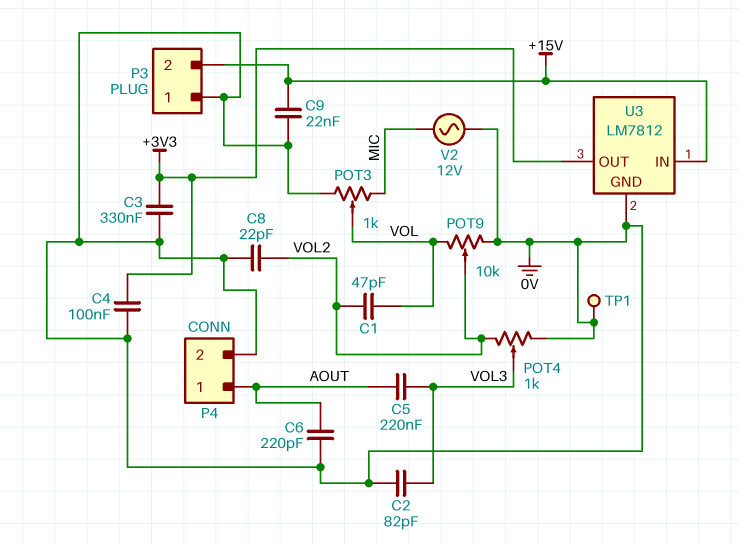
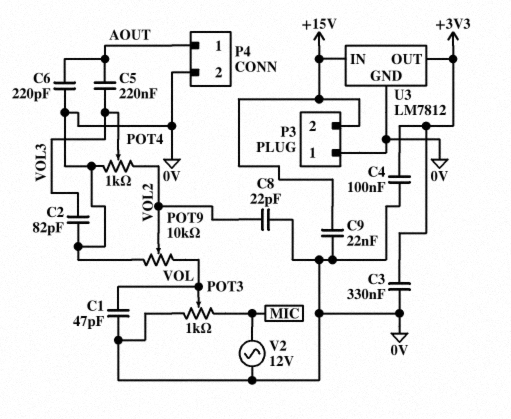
C1: 47pF (VOL, VOL2) -> 47pF (0V, VOL)
TP1: test point (0V) -> none

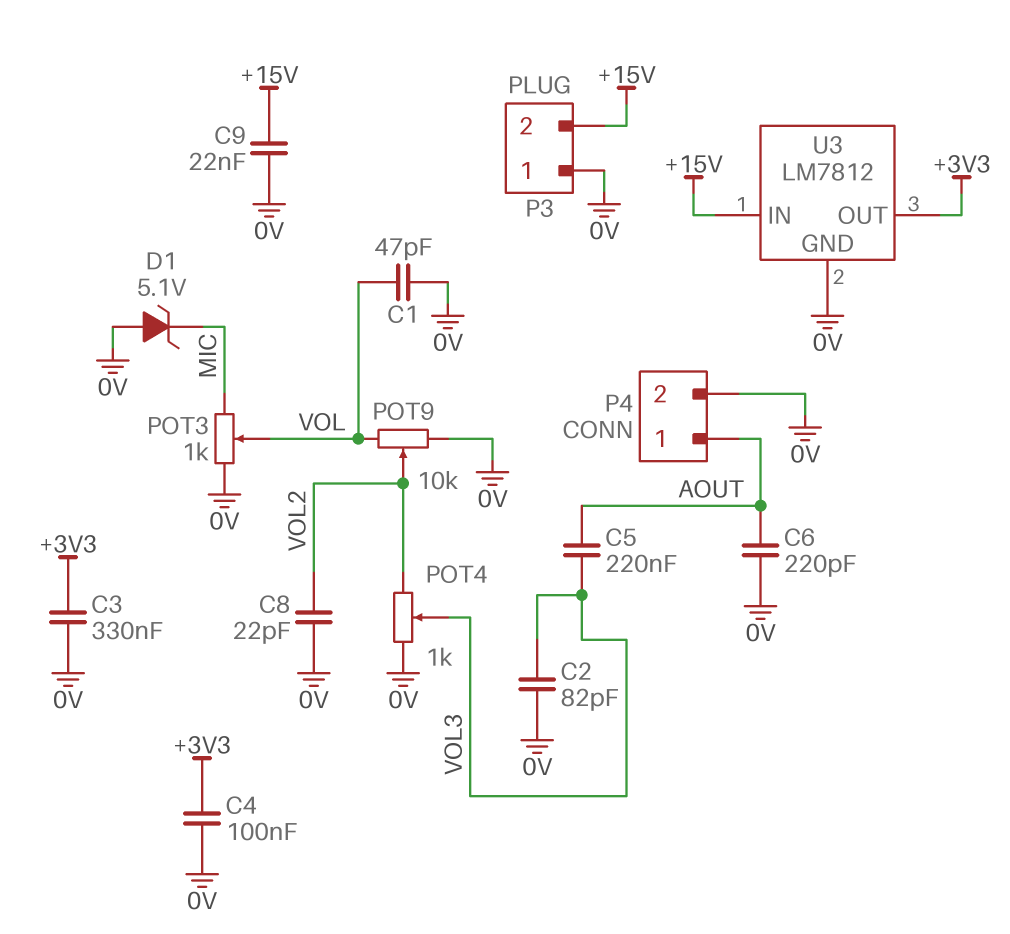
D1: none -> zener 5.1V (A 0V, K MIC)
V2: AC 12V (0V, MIC) -> none

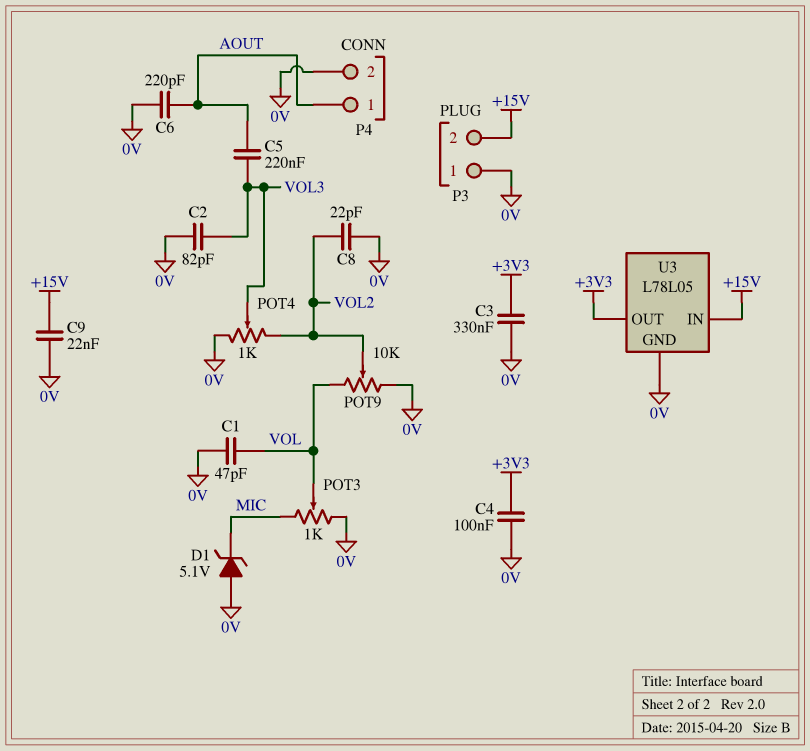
U3: LM7812 -> L78L05

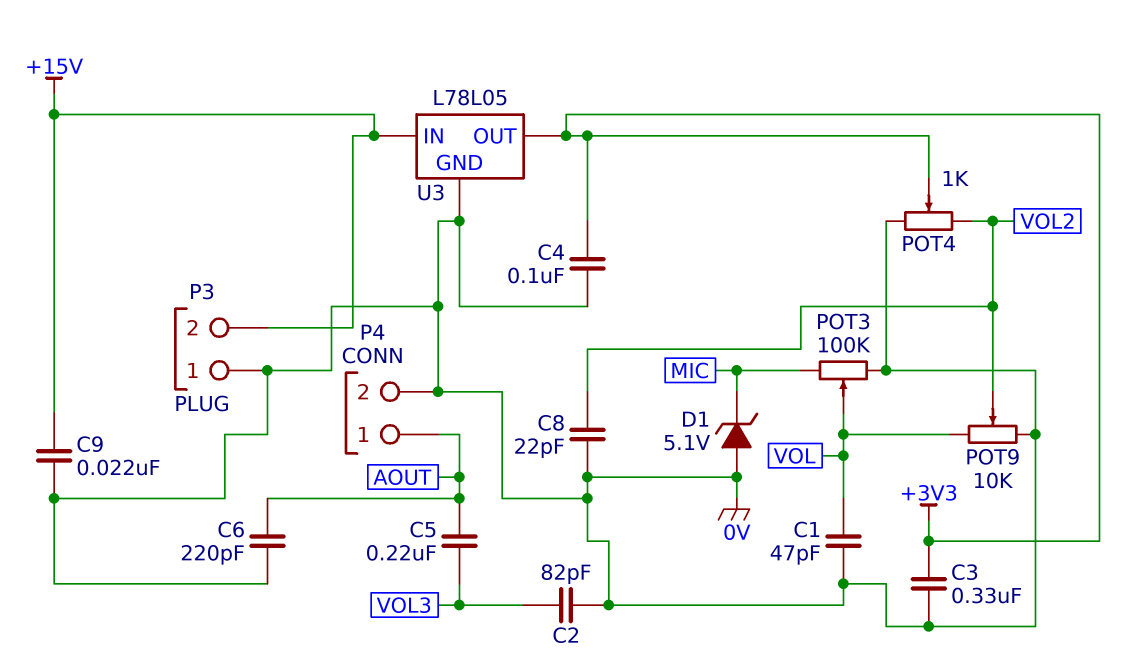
POT3: 1k (0V, MIC, wiper VOL) -> 100k (0V, MIC, wiper VOL)
POT4: 1k (0V, VOL2, wiper VOL3) -> 1k (0V, VOL2, wiper +3V3)

